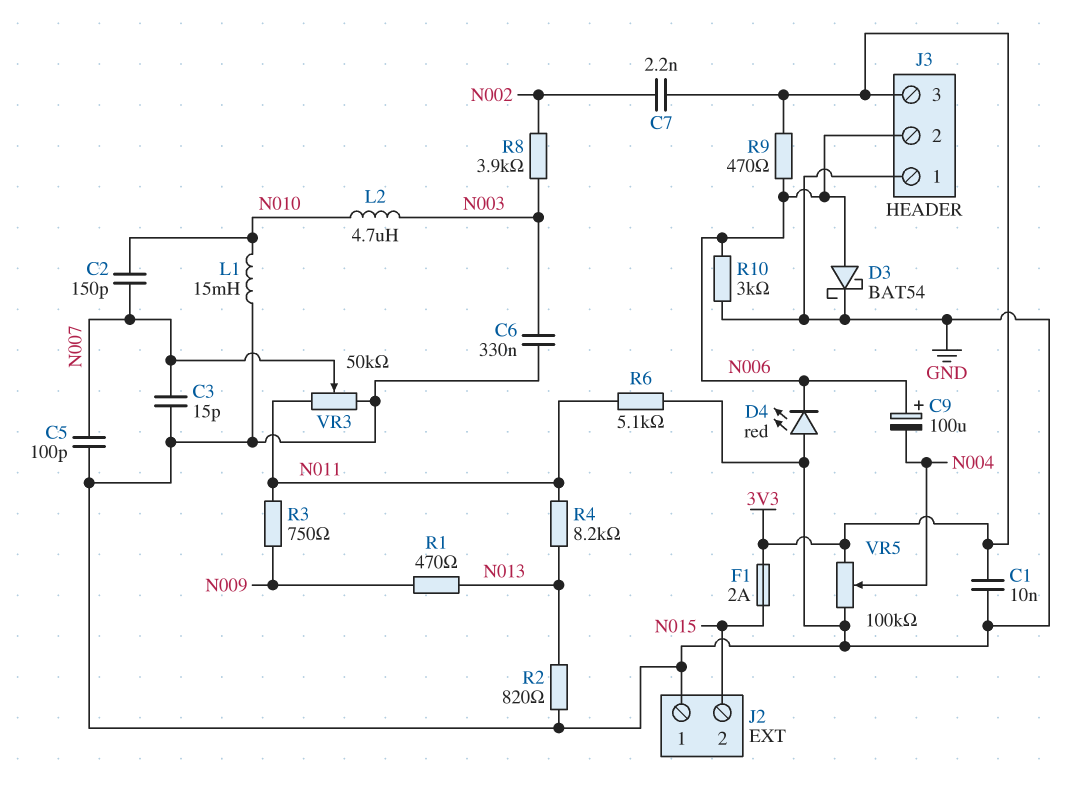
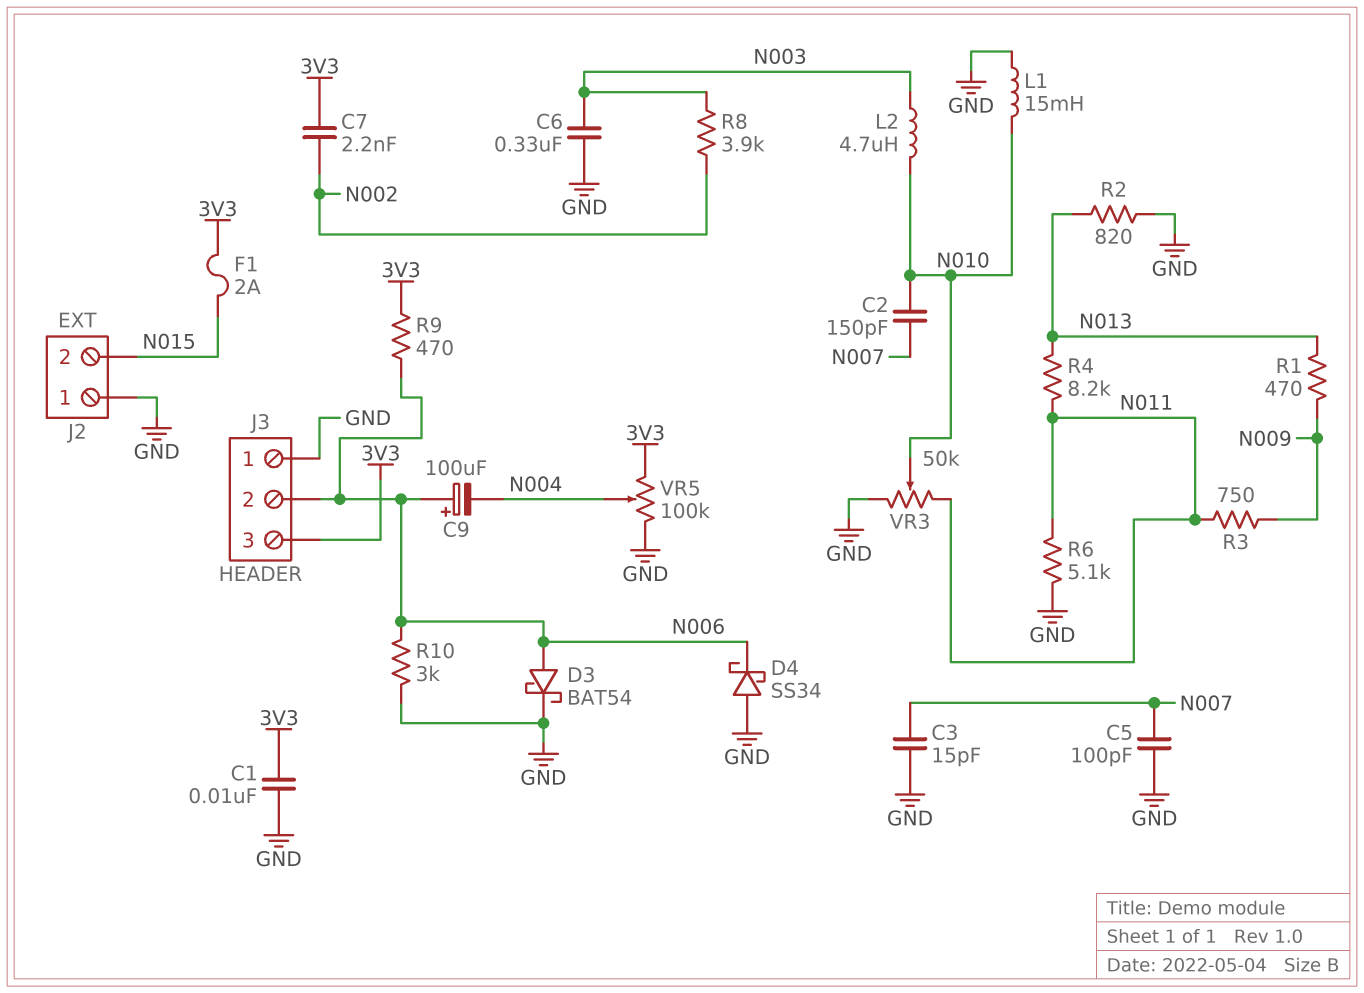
D4: LED red (A GND, K N006) -> schottky SS34 (A GND, K N006)
VR3: 50k (GND, N011, wiper N007) -> 50k (GND, N011, wiper N010)

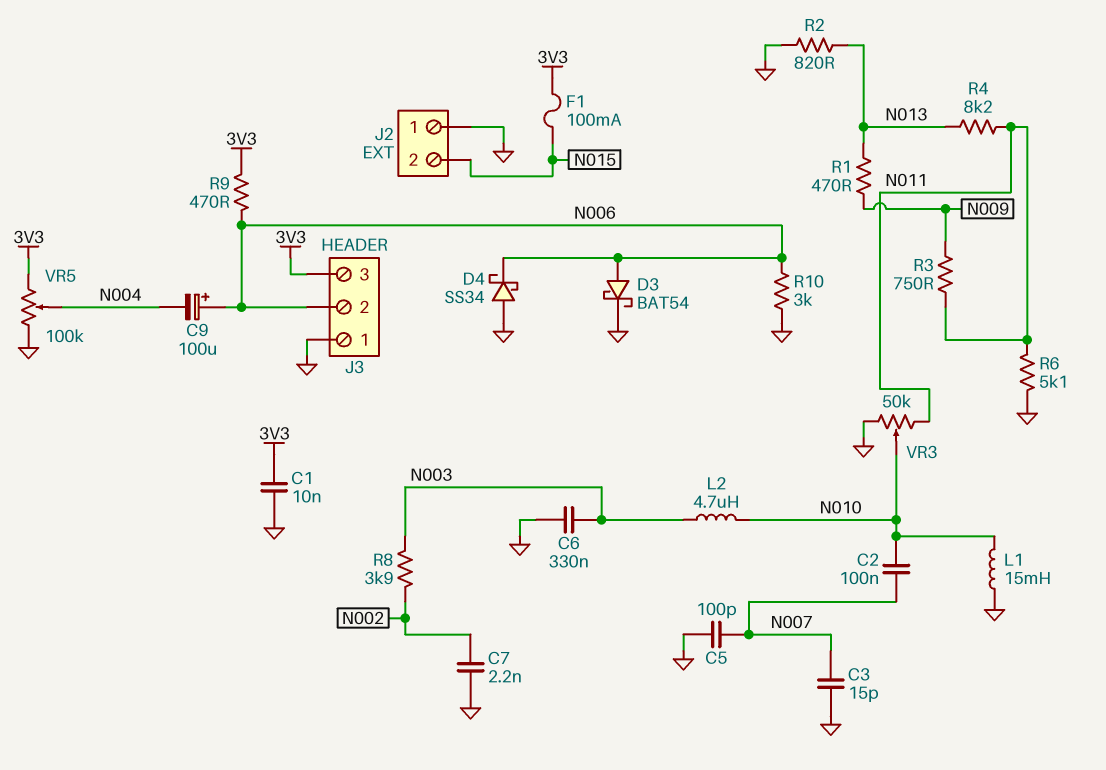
C2: 150pF (N007, N010) -> 100nF (N007, N010)
C7: 2.2nF (3V3, N002) -> 2.2nF (GND, N002)
F1: 2A (3V3, N015) -> 100mA (3V3, N015)

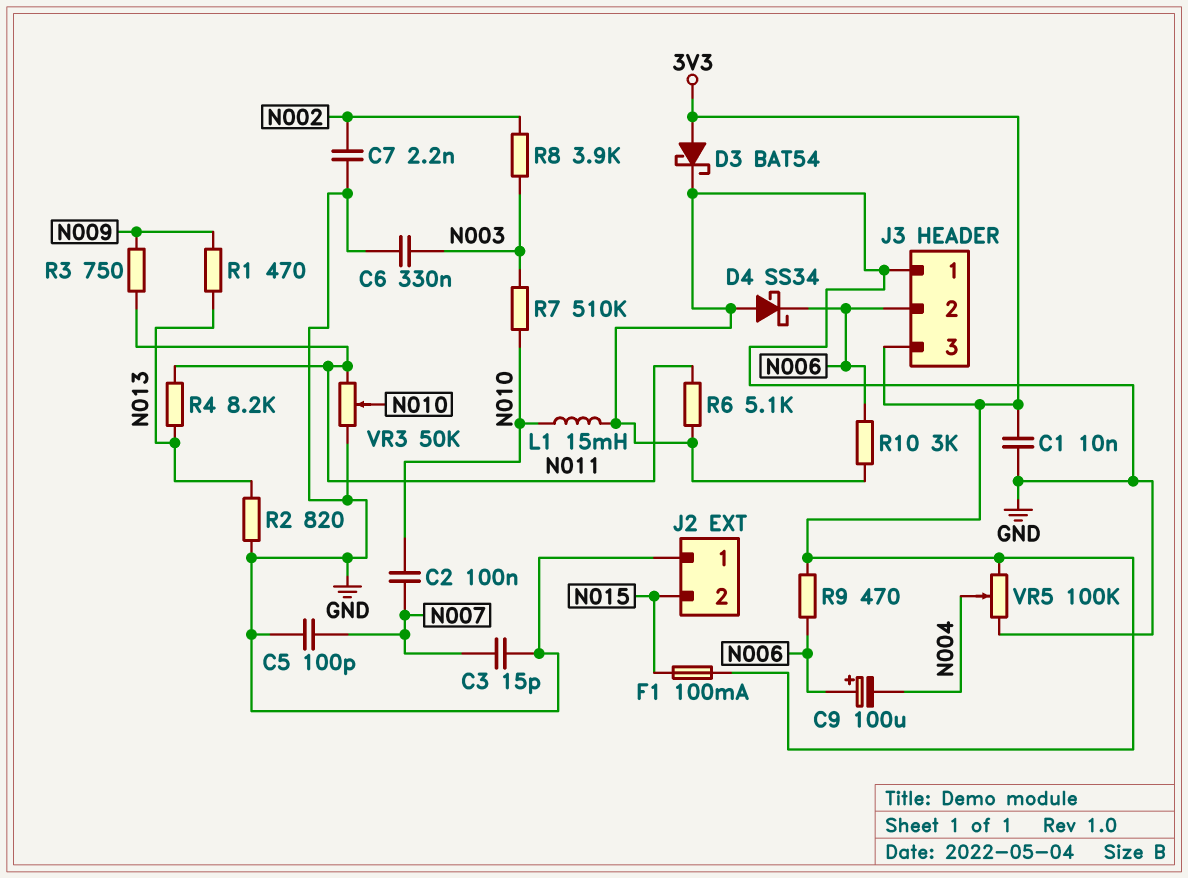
D3: schottky BAT54 (A N006, K GND) -> schottky BAT54 (A 3V3, K GND)
L2: 4.7uH (N003, N010) -> none
R7: none -> 510k (N003, N010)

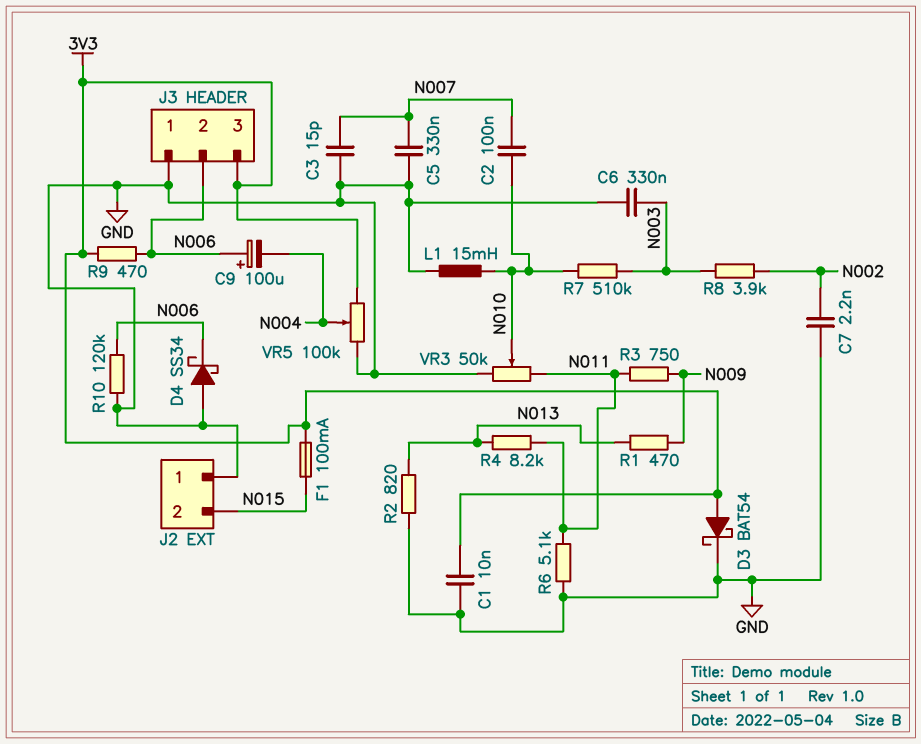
C5: 100pF (GND, N007) -> 330nF (GND, N007)
R10: 3k (GND, N006) -> 120k (GND, N006)

